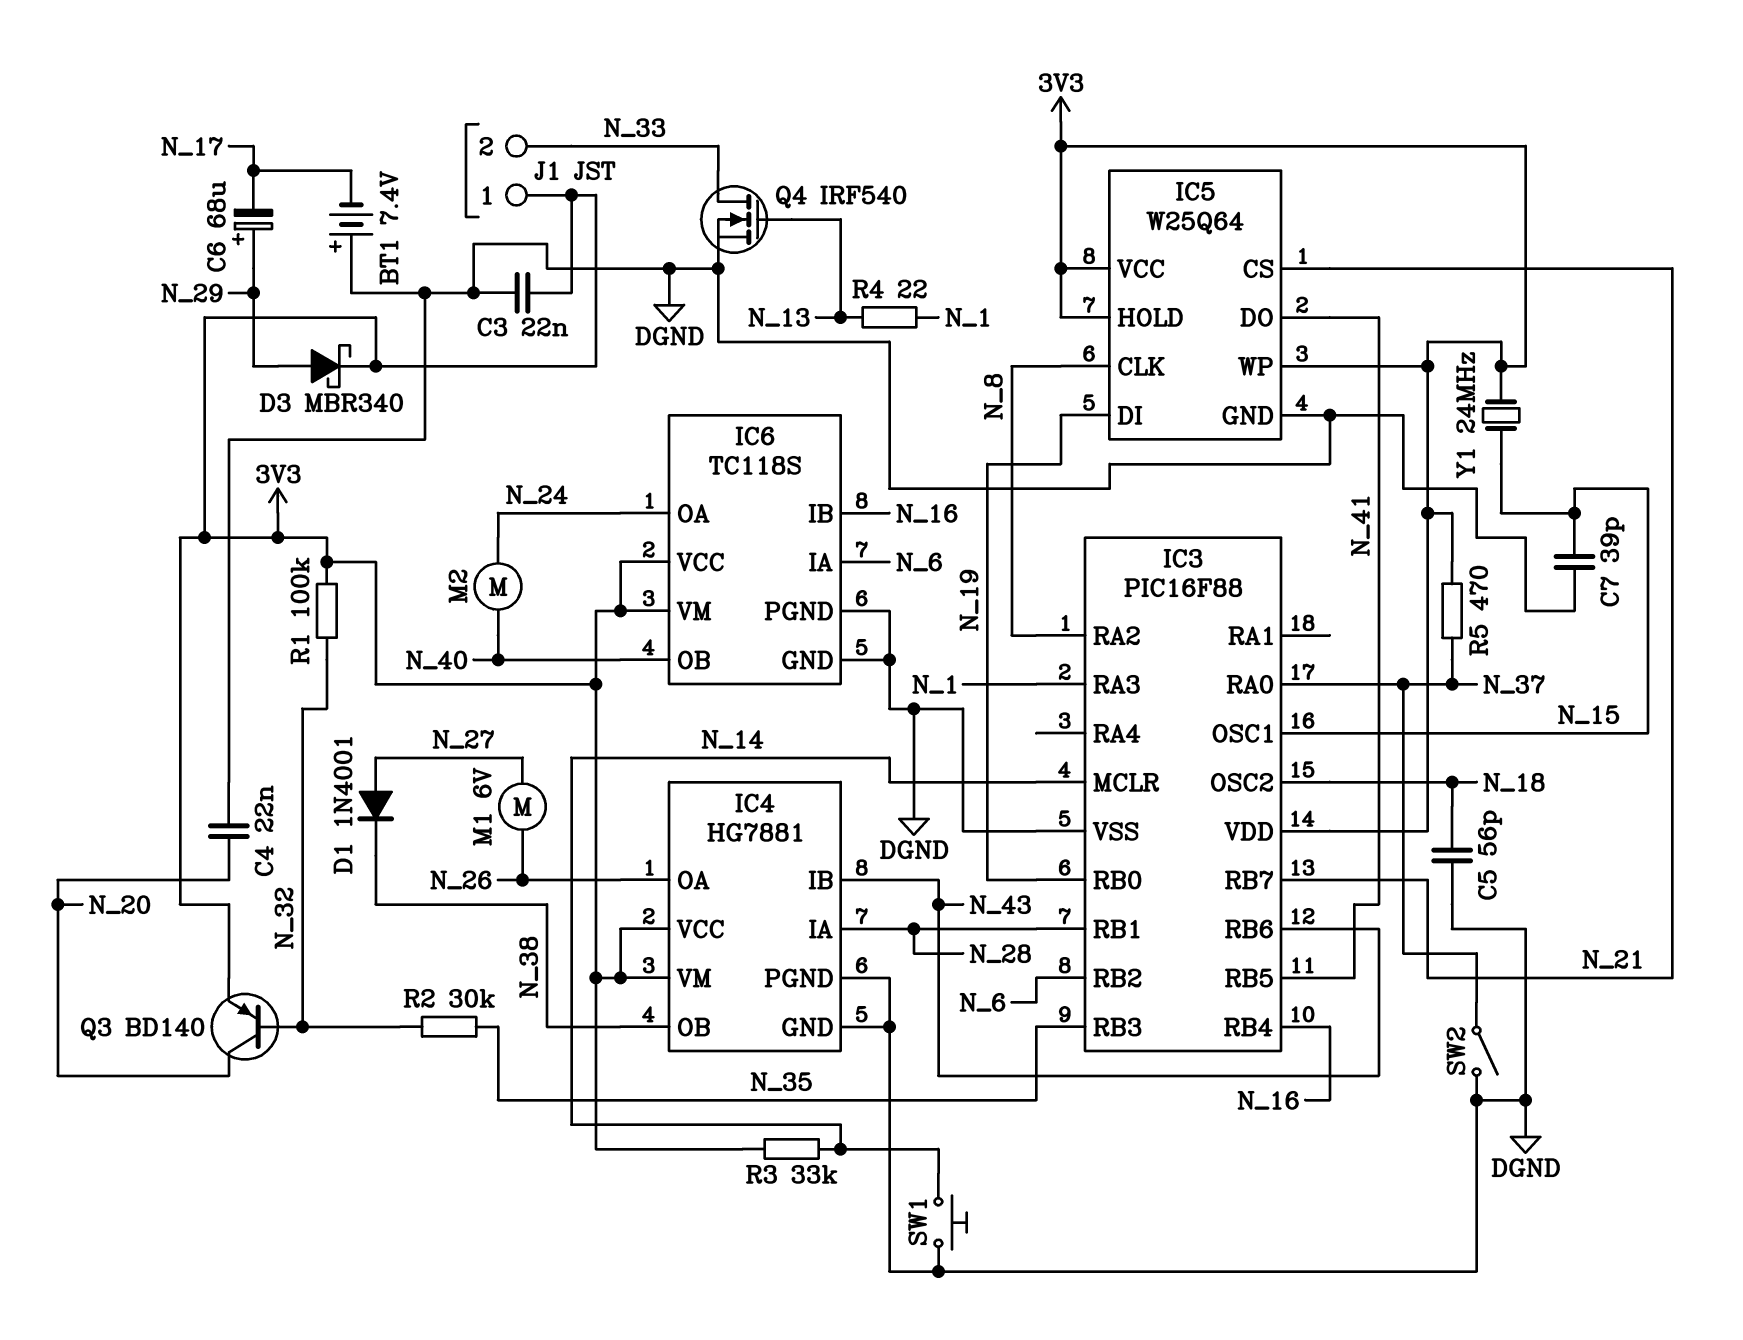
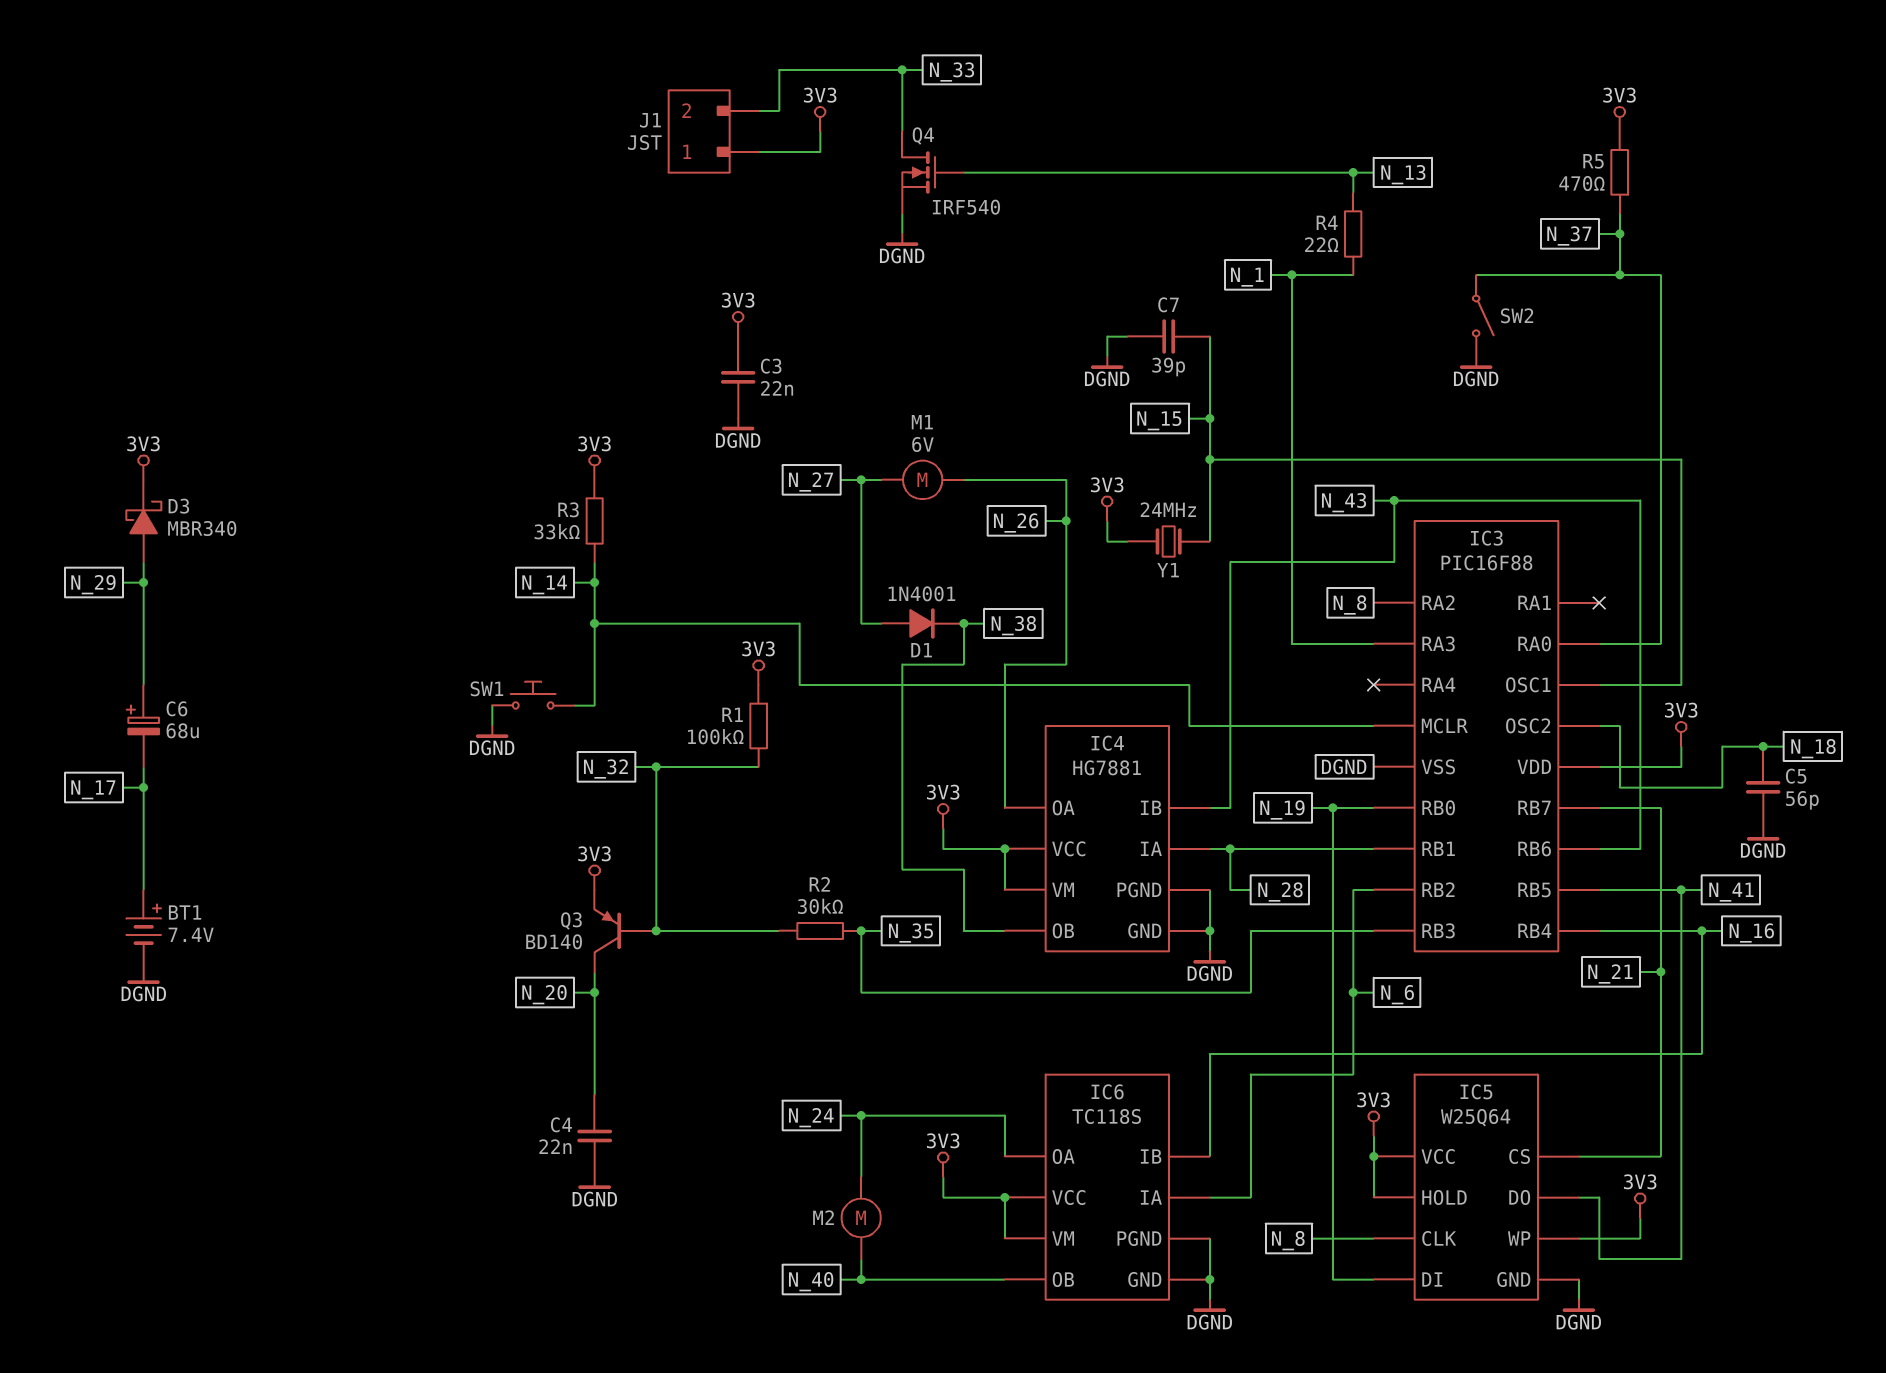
BT1: 7.4V (plus DGND, minus N_17) -> 7.4V (plus N_17, minus DGND)

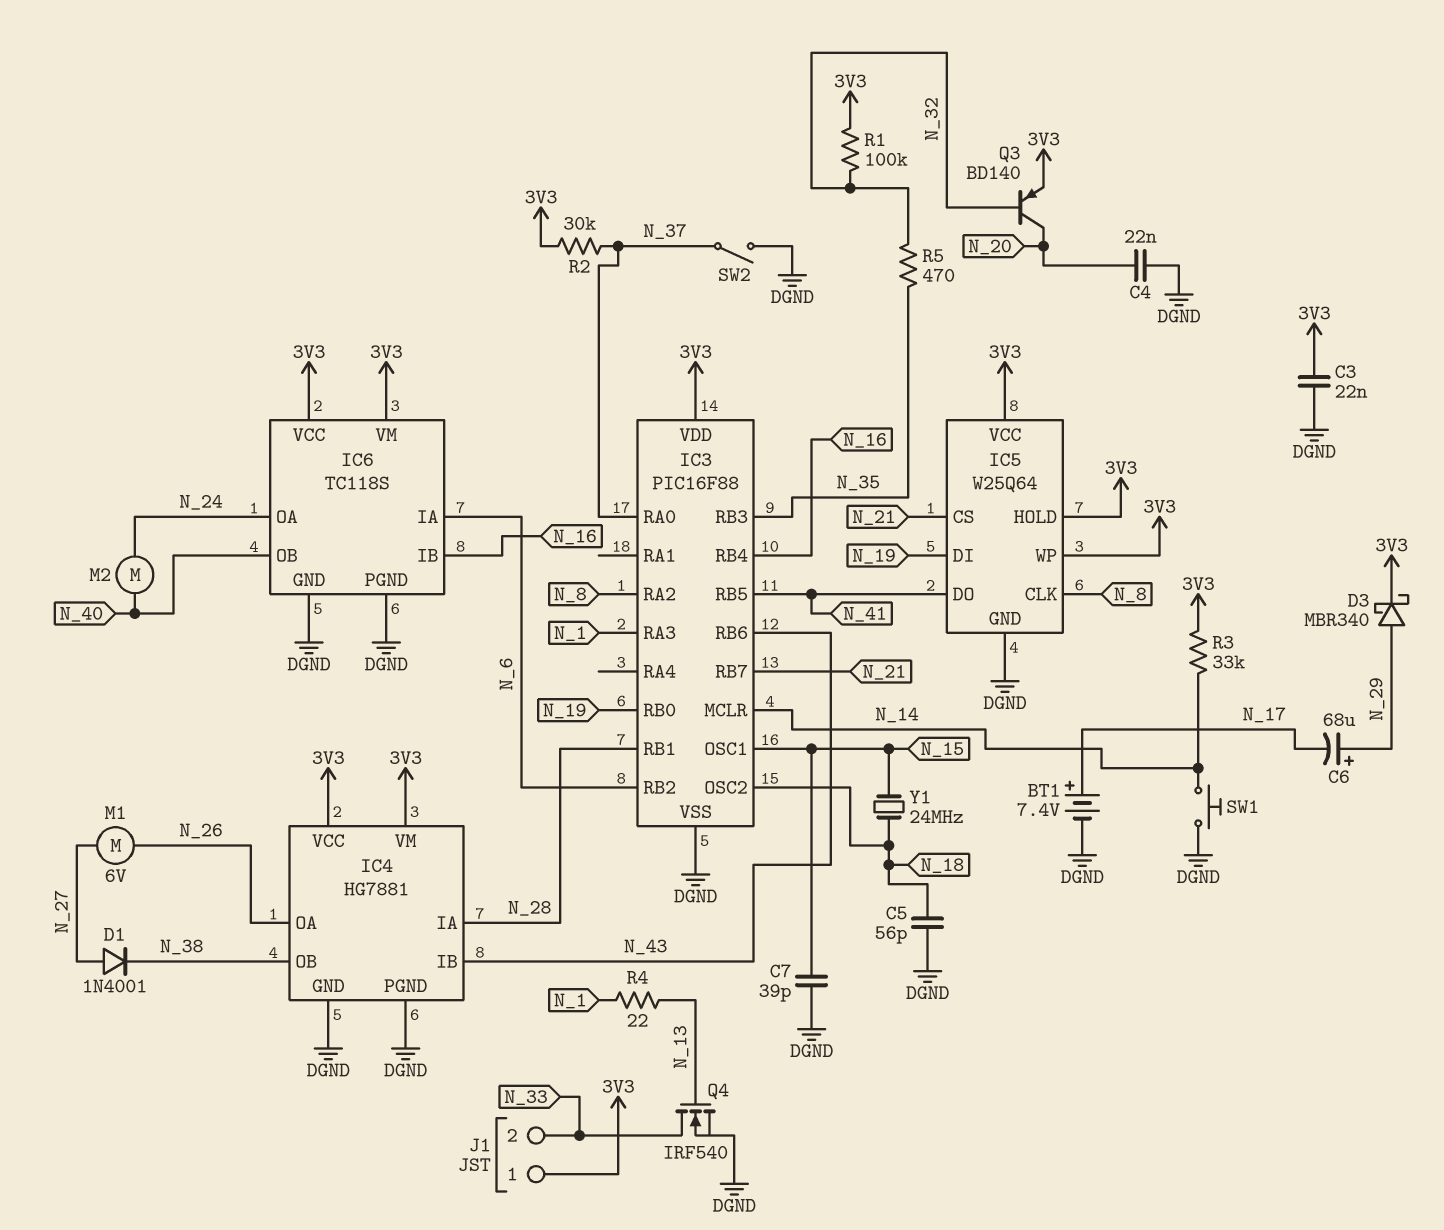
R2: 30k (N_32, N_35) -> 30k (3V3, N_37)
R5: 470 (3V3, N_37) -> 470 (N_32, N_35)
Y1: 24MHz (3V3, N_15) -> 24MHz (N_15, N_18)

